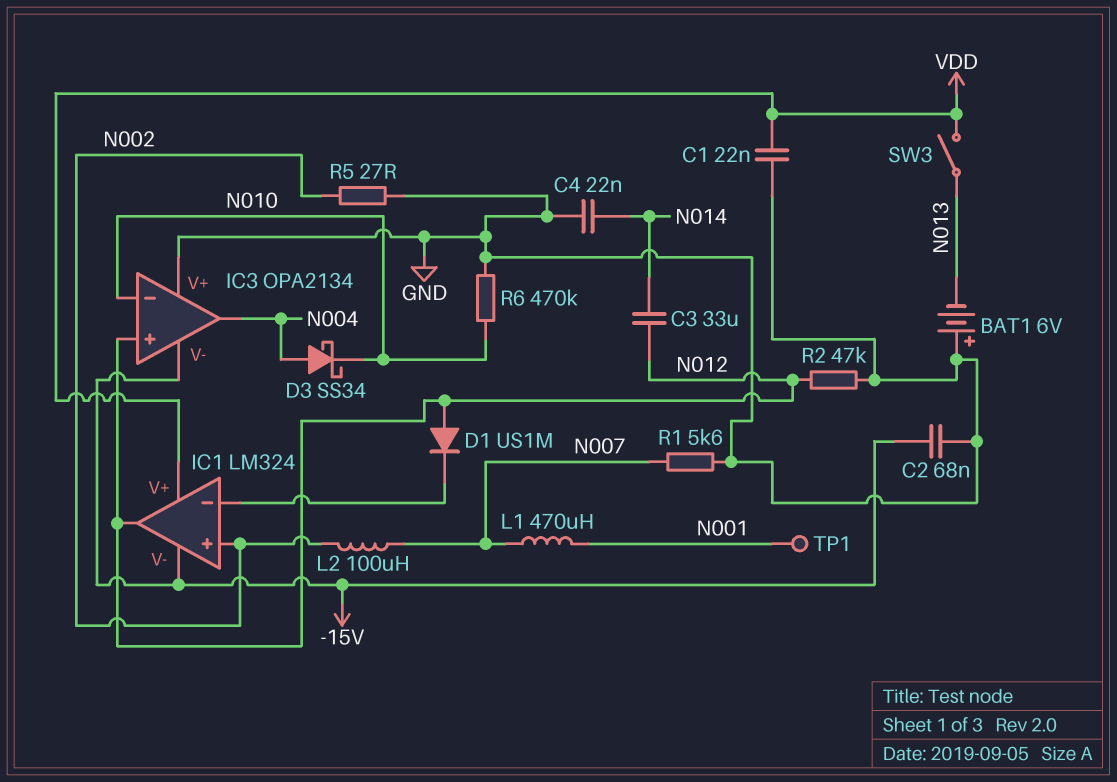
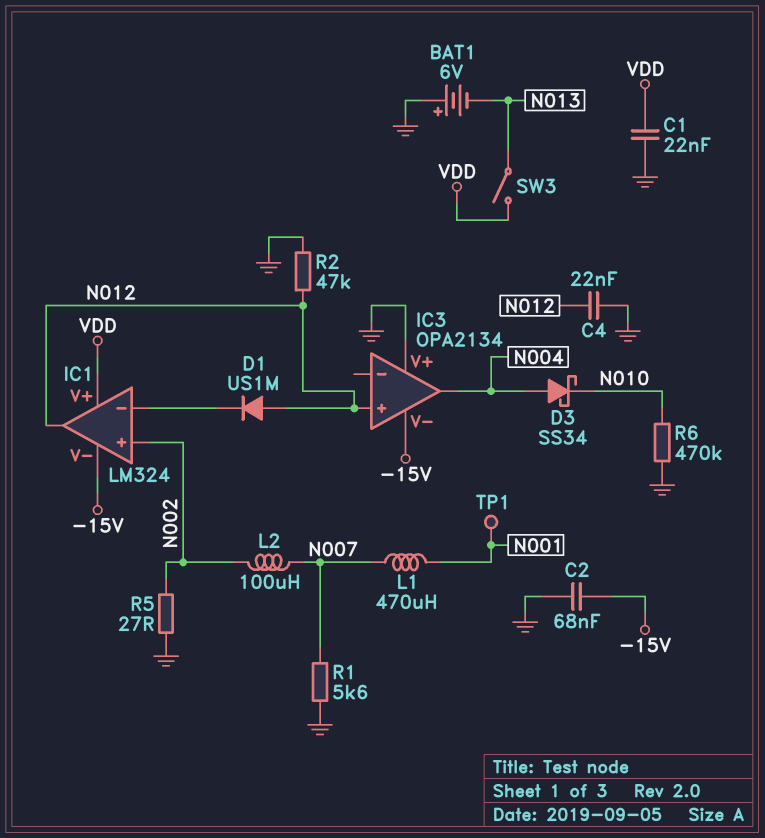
C3: 33uF (N012, N014) -> none
C4: 22nF (GND, N014) -> 22nF (GND, N012)
IC3 pin in-: N010 -> none

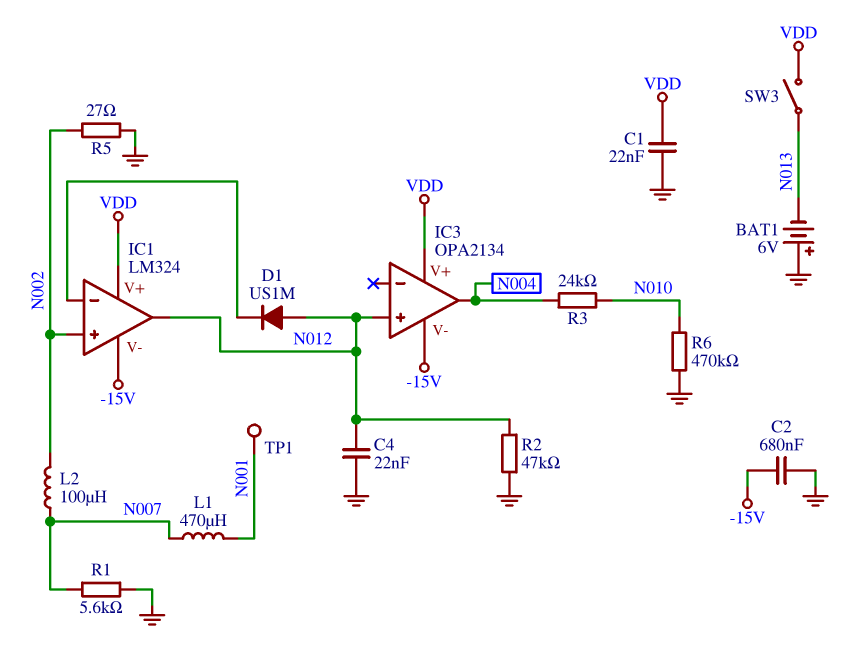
C2: 68nF (-15V, GND) -> 680nF (-15V, GND)
D3: schottky SS34 (A N004, K N010) -> none
IC3 pin V+: GND -> VDD
R3: none -> 24k (N004, N010)

